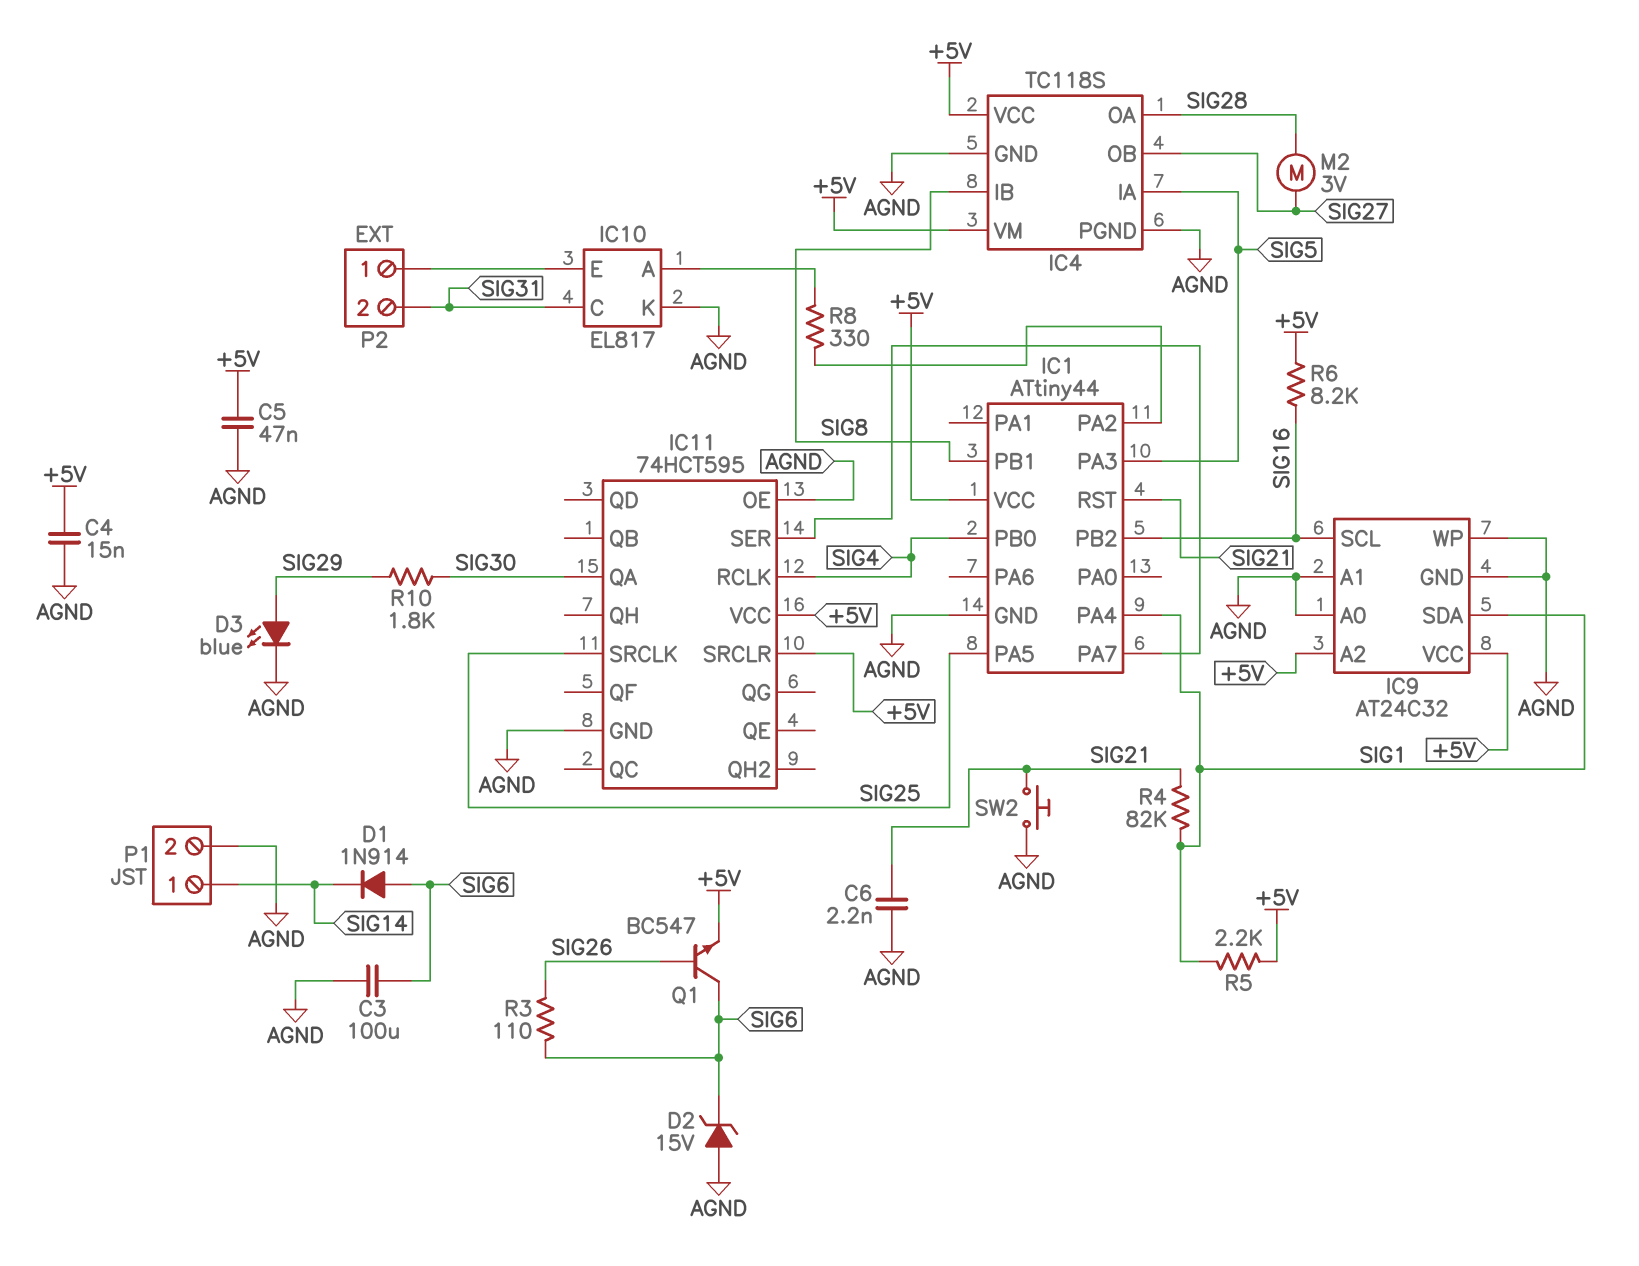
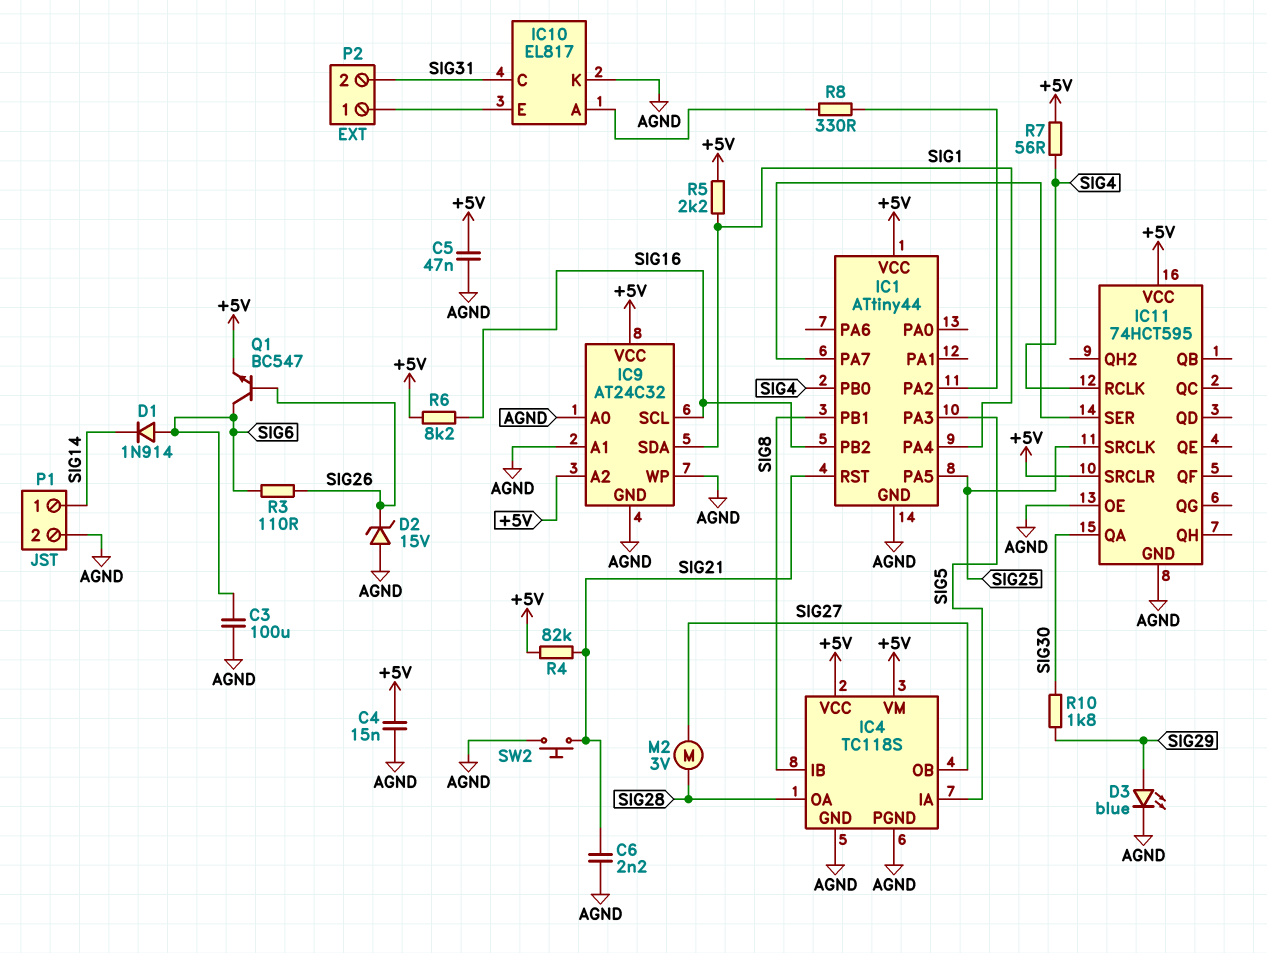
D2: zener 15V (A AGND, K SIG6) -> zener 15V (A AGND, K SIG26)
R4: 82k (SIG1, SIG21) -> 82k (+5V, SIG21)
R7: none -> 56 (+5V, SIG4)

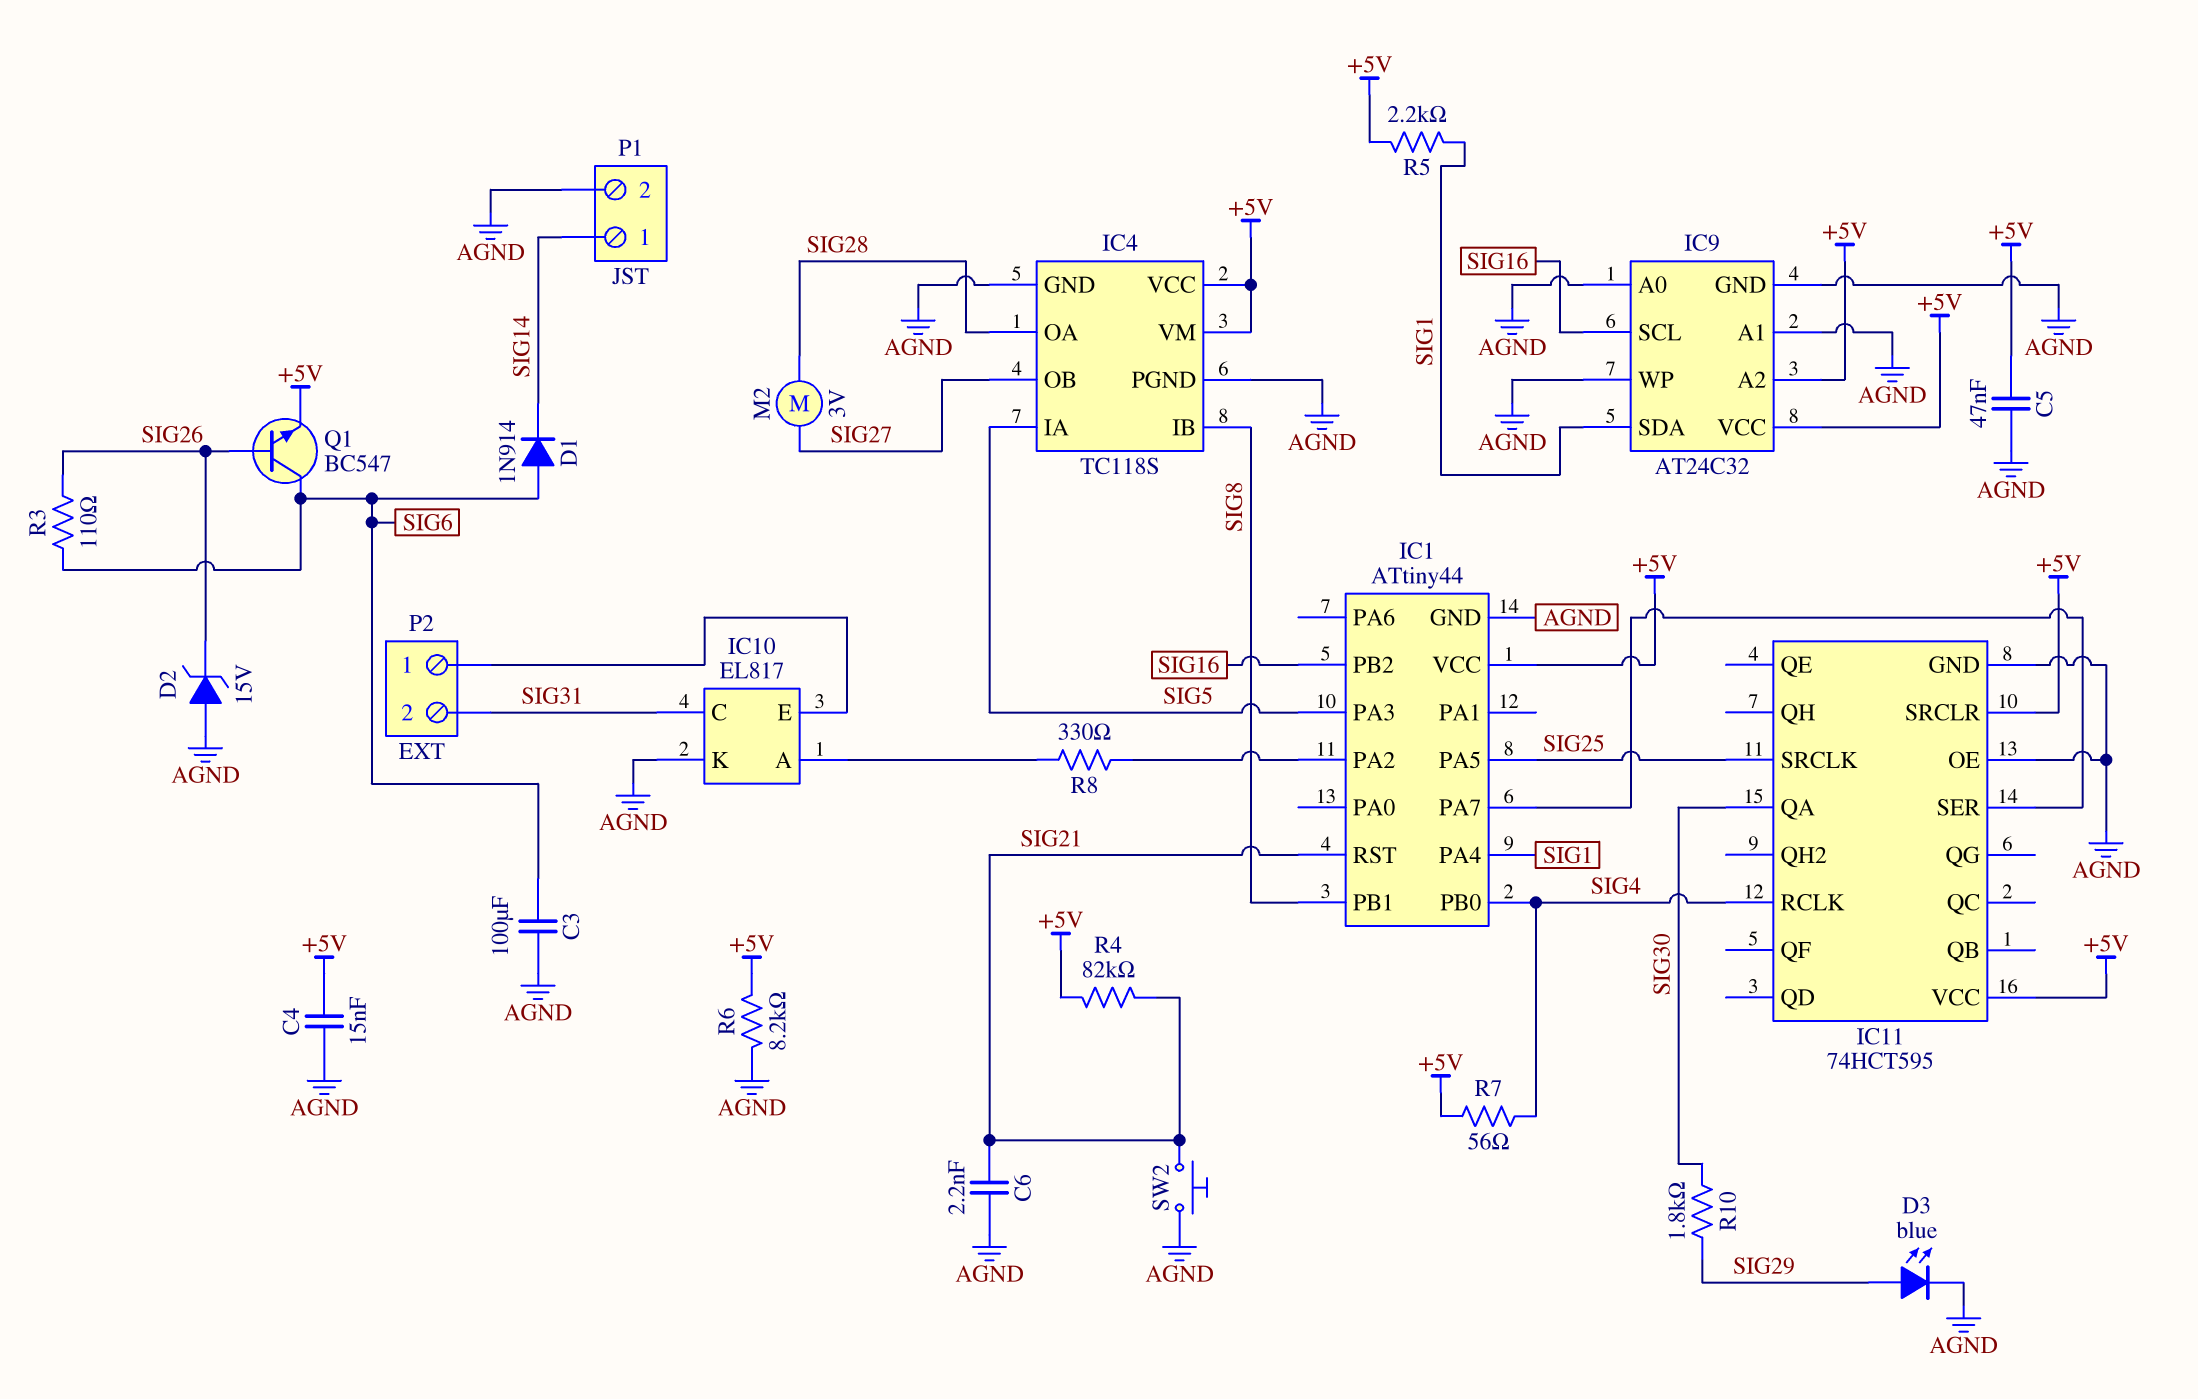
R6: 8.2k (+5V, SIG16) -> 8.2k (+5V, AGND)

